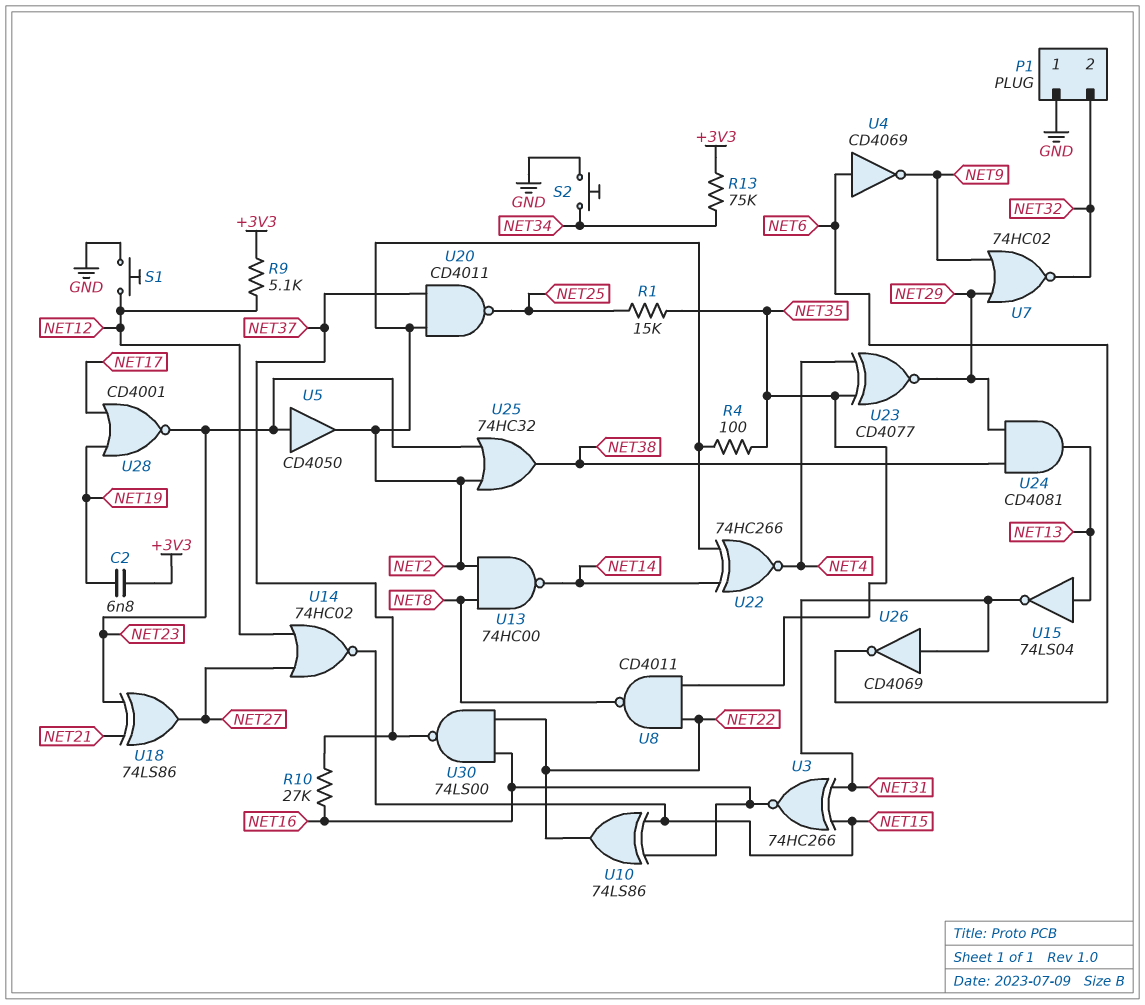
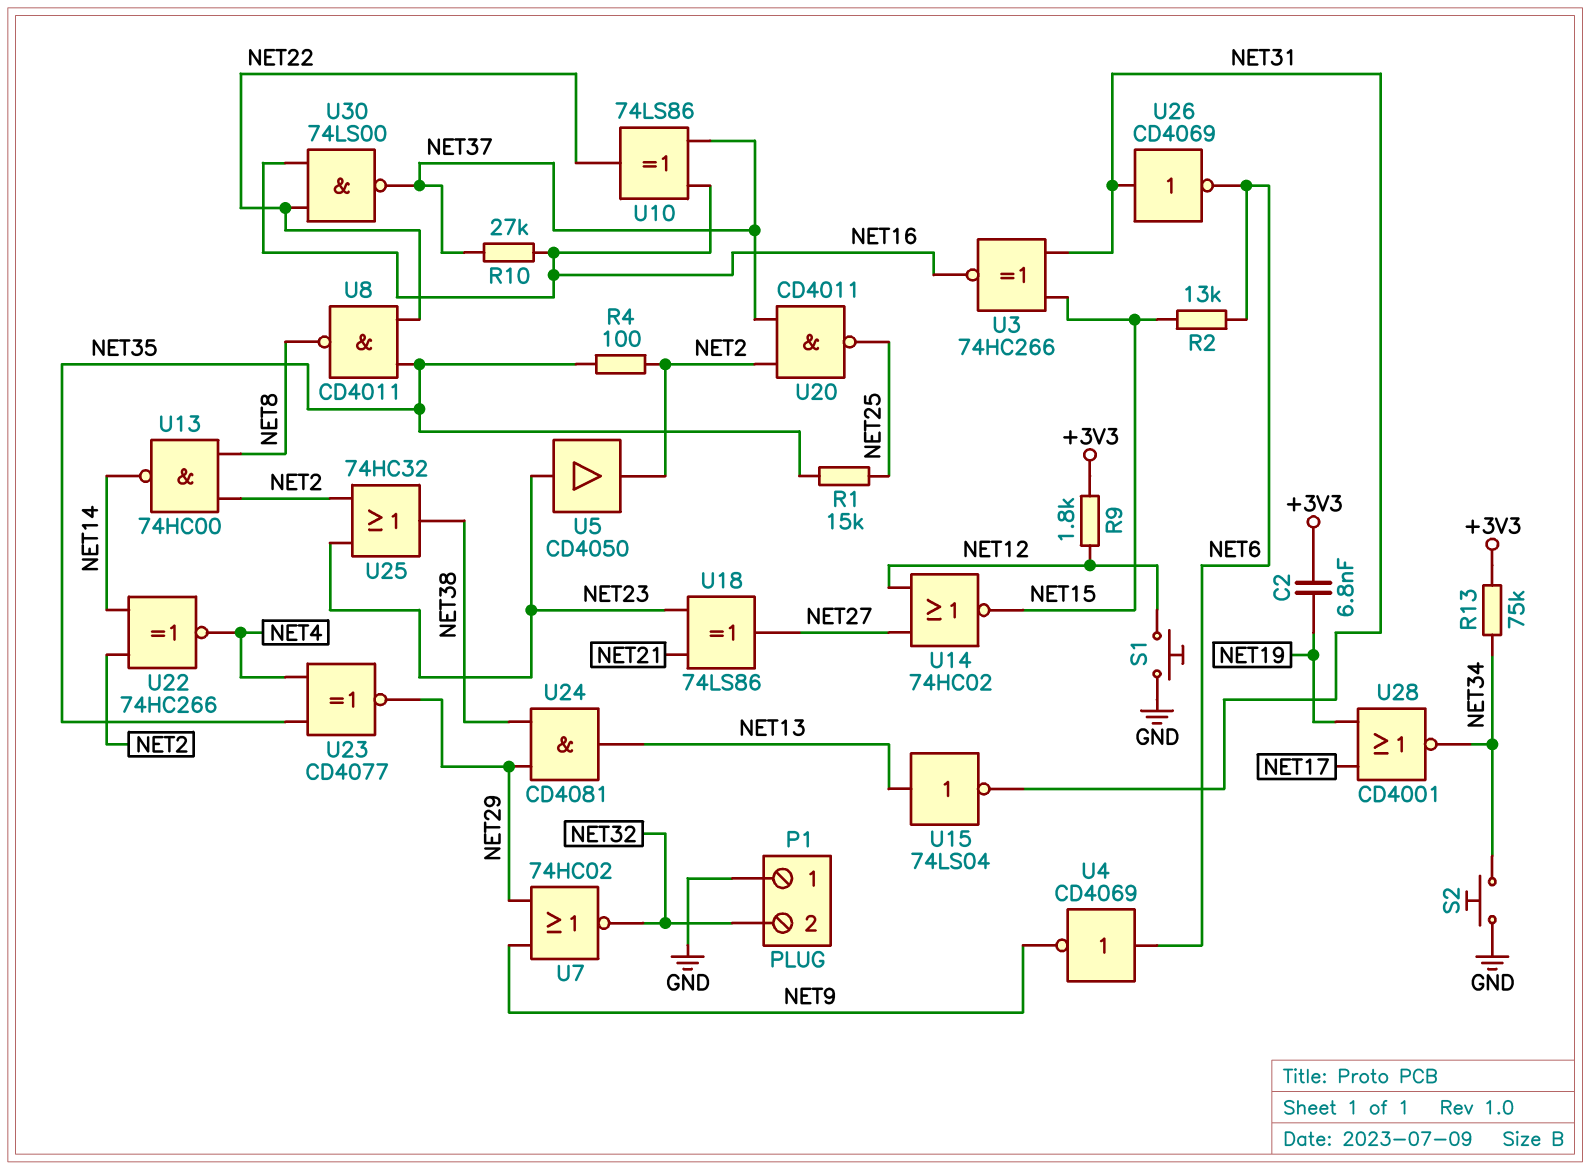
R2: none -> 13k (NET6, NET15)
R9: 5.1k (+3V3, NET12) -> 1.8k (+3V3, NET12)
U10: XOR 74LS86 (in NET15, in NET16, out NET22) -> XOR 74LS86 (in NET16, in NET37, out NET22)
U28: NOR CD4001 (in NET17, in NET19, out NET23) -> NOR CD4001 (in NET17, in NET19, out NET34)

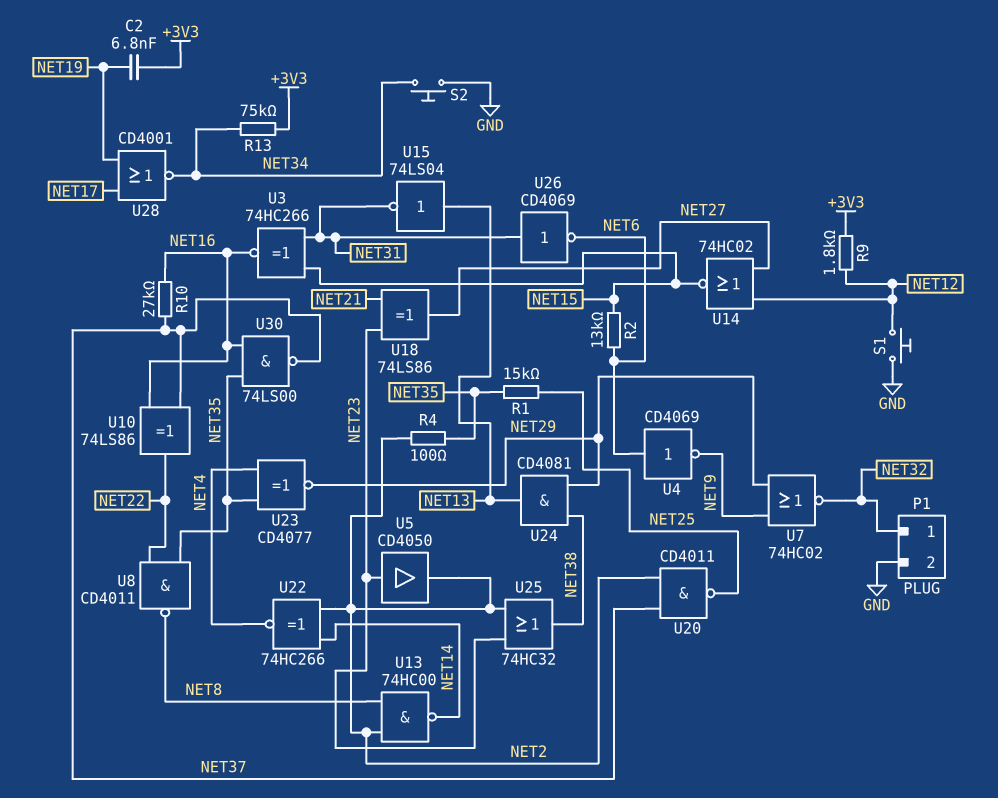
P1 pin 1: GND -> NET32
P1 pin 2: NET32 -> GND
U30: NAND 74LS00 (in NET16, in NET22, out NET37) -> NAND 74LS00 (in NET16, in NET35, out NET37)

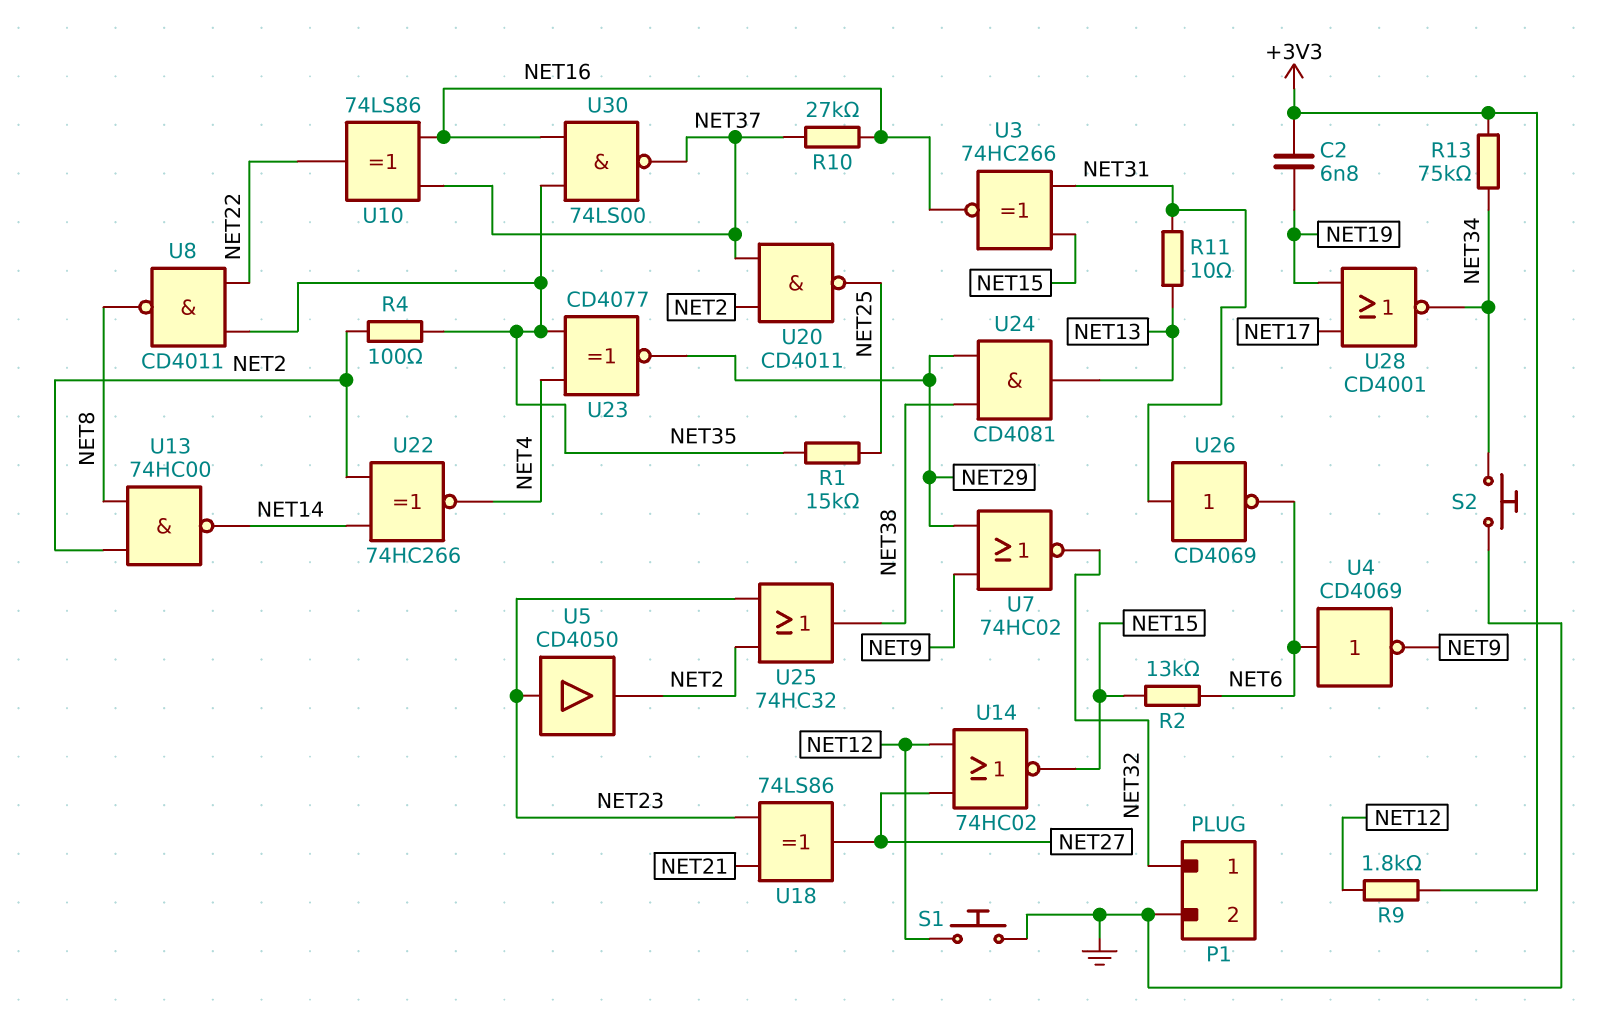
R11: none -> 10 (NET13, NET31)
U15: NOT 74LS04 (in NET13, out NET31) -> none

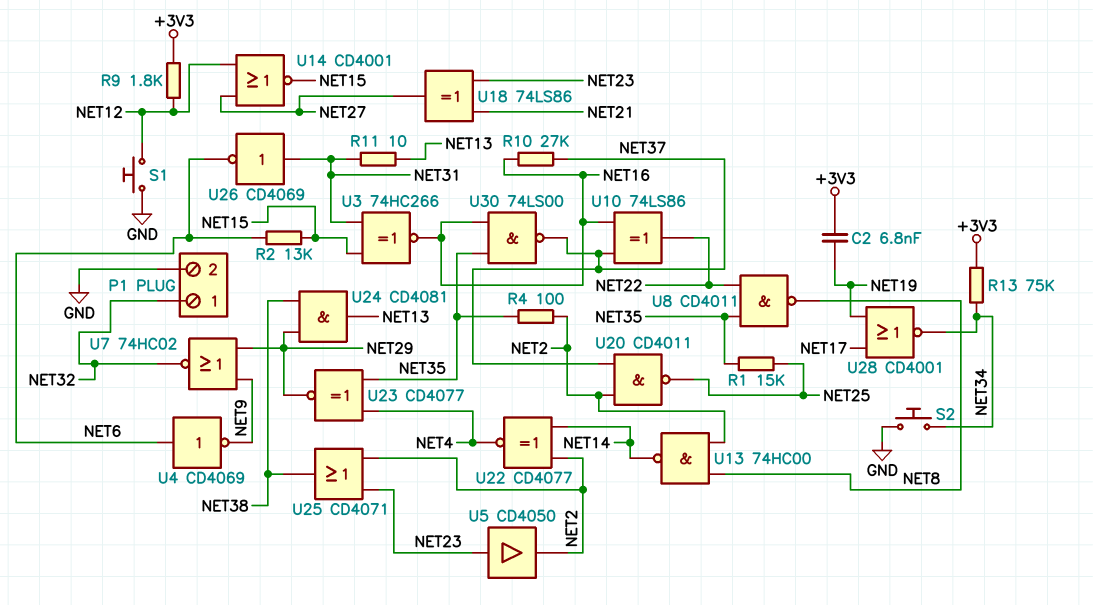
U14: NOR 74HC02 (in NET12, in NET27, out NET15) -> NOR CD4001 (in NET12, in NET27, out NET15)
U22: XNOR 74HC266 (in NET2, in NET14, out NET4) -> XNOR CD4077 (in NET2, in NET14, out NET4)
U25: OR 74HC32 (in NET2, in NET23, out NET38) -> OR CD4071 (in NET2, in NET23, out NET38)

